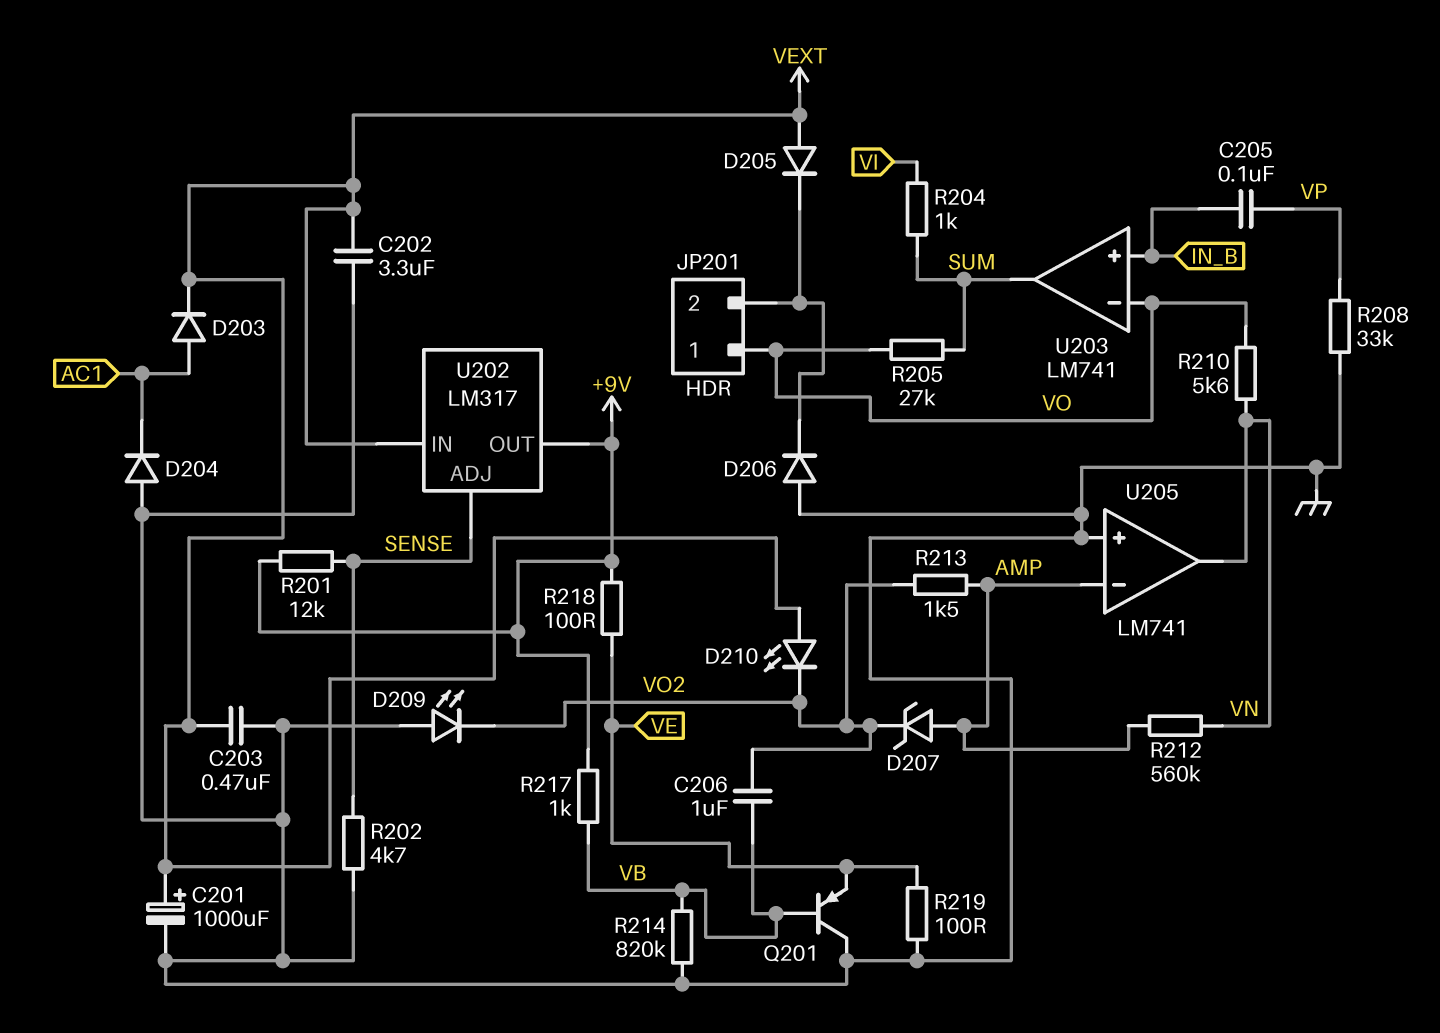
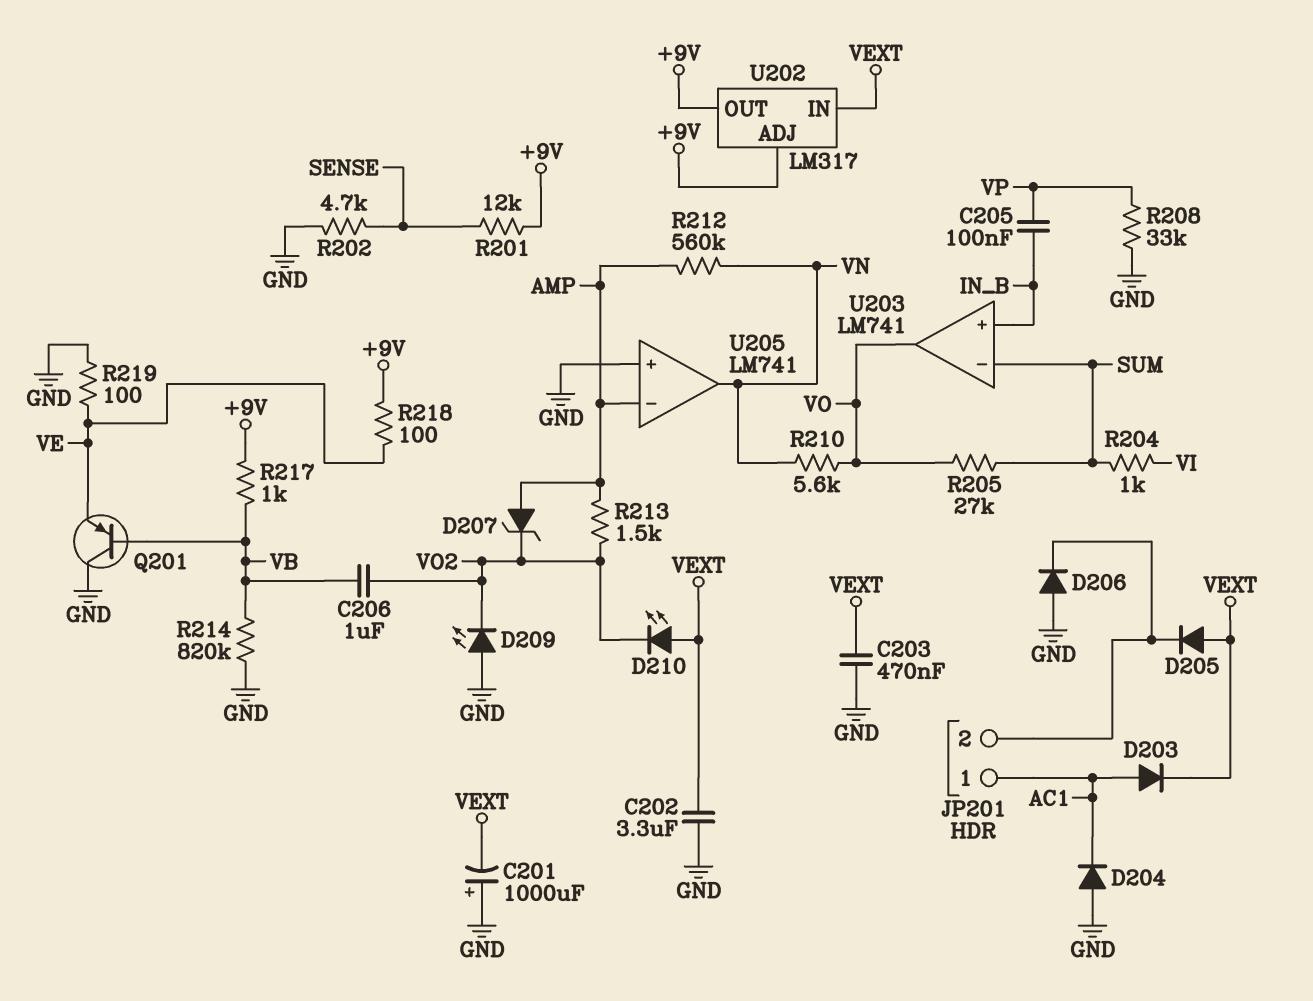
C201: 1000uF (plus VEXT, minus GND) -> 1000uF (plus GND, minus VEXT)
JP201 pin 1: VO -> AC1
U202 pin ADJ: SENSE -> +9V
U203 pin in-: VO -> SUM
U203 pin out: SUM -> VO

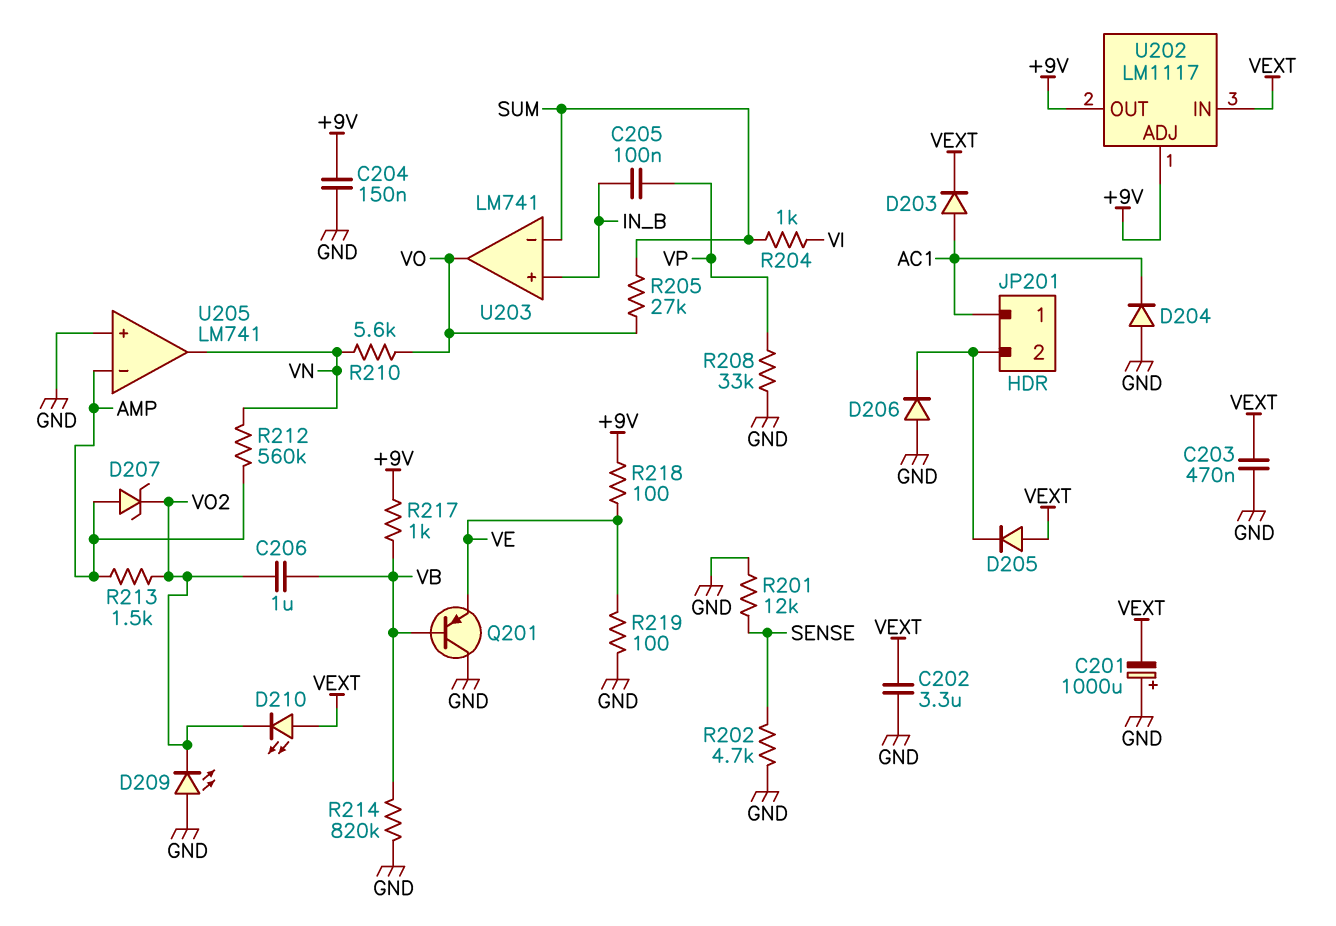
C204: none -> 150nF (+9V, GND)
R201: 12k (+9V, SENSE) -> 12k (GND, SENSE)
U202: LM317 -> LM1117

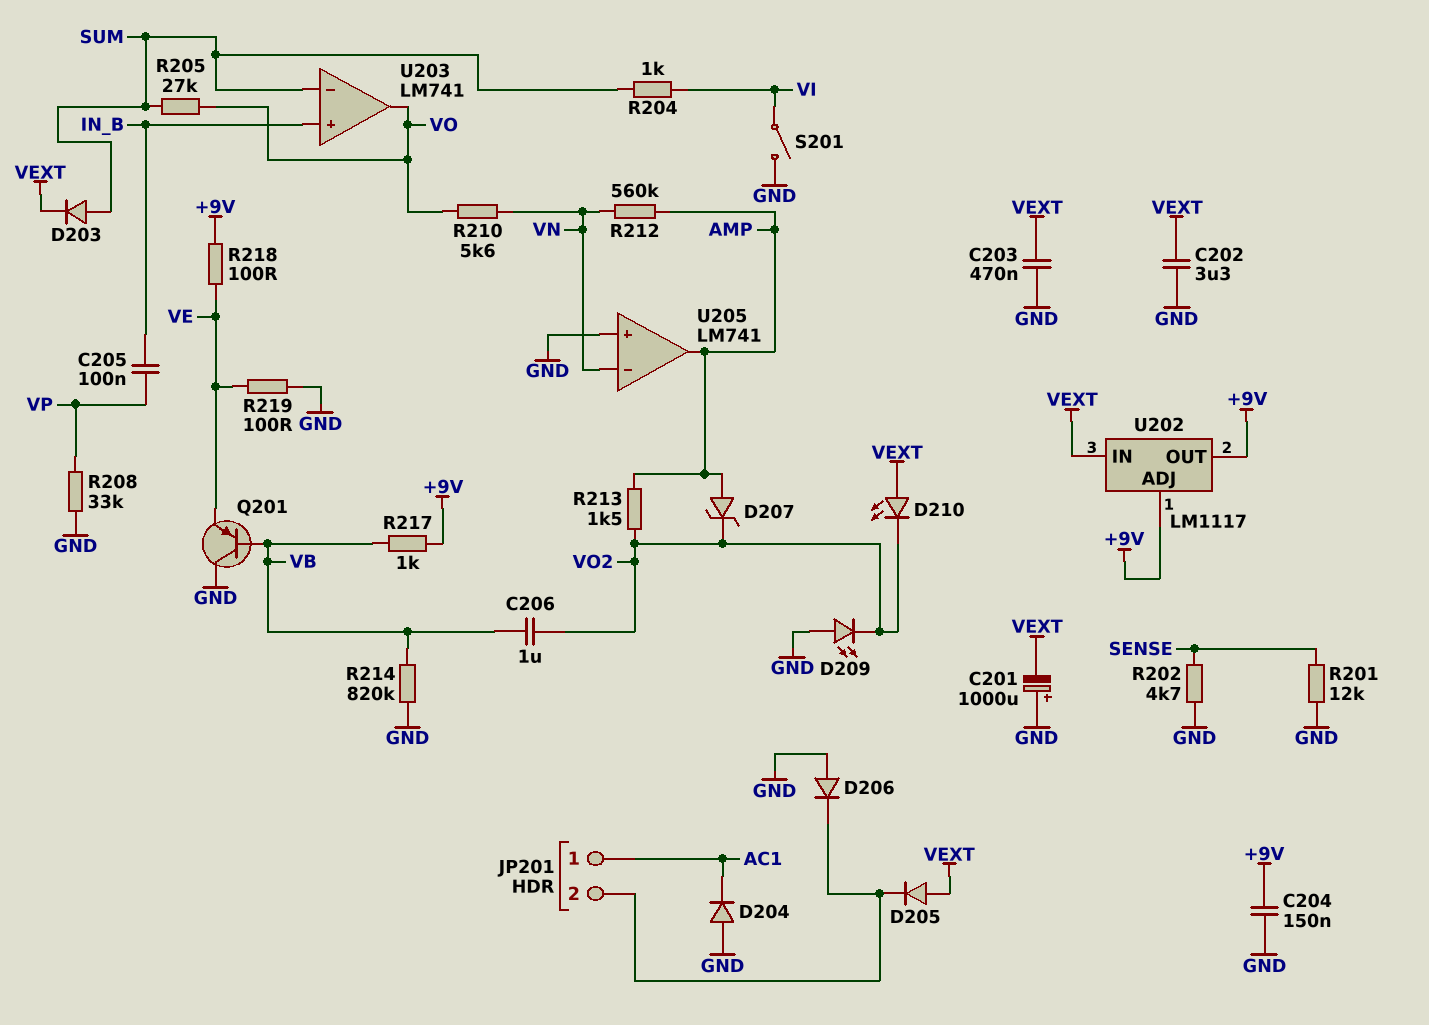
D203: diode (A AC1, K VEXT) -> diode (A SUM, K VEXT)
S201: none -> switch (GND, VI)
U205 pin in-: AMP -> VN
U205 pin out: VN -> AMP

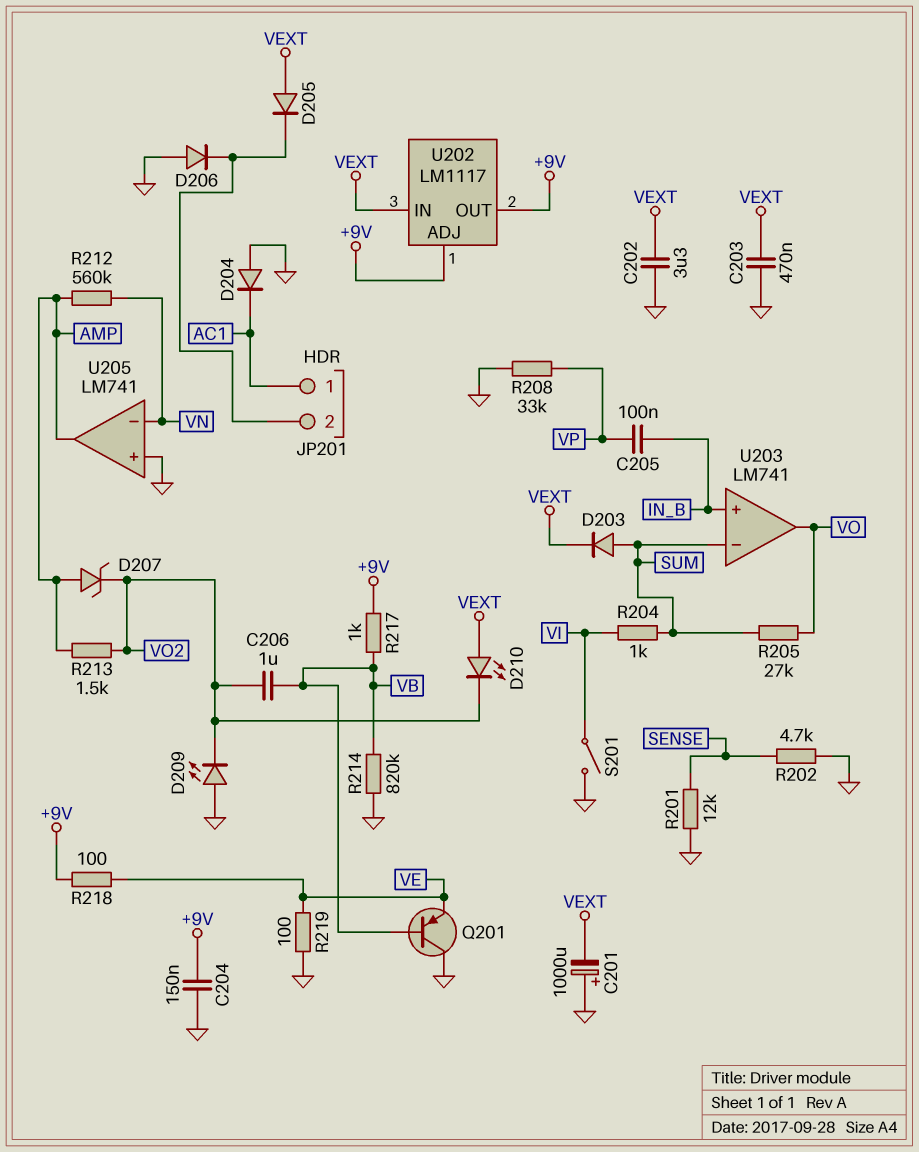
R210: 5.6k (VN, VO) -> none

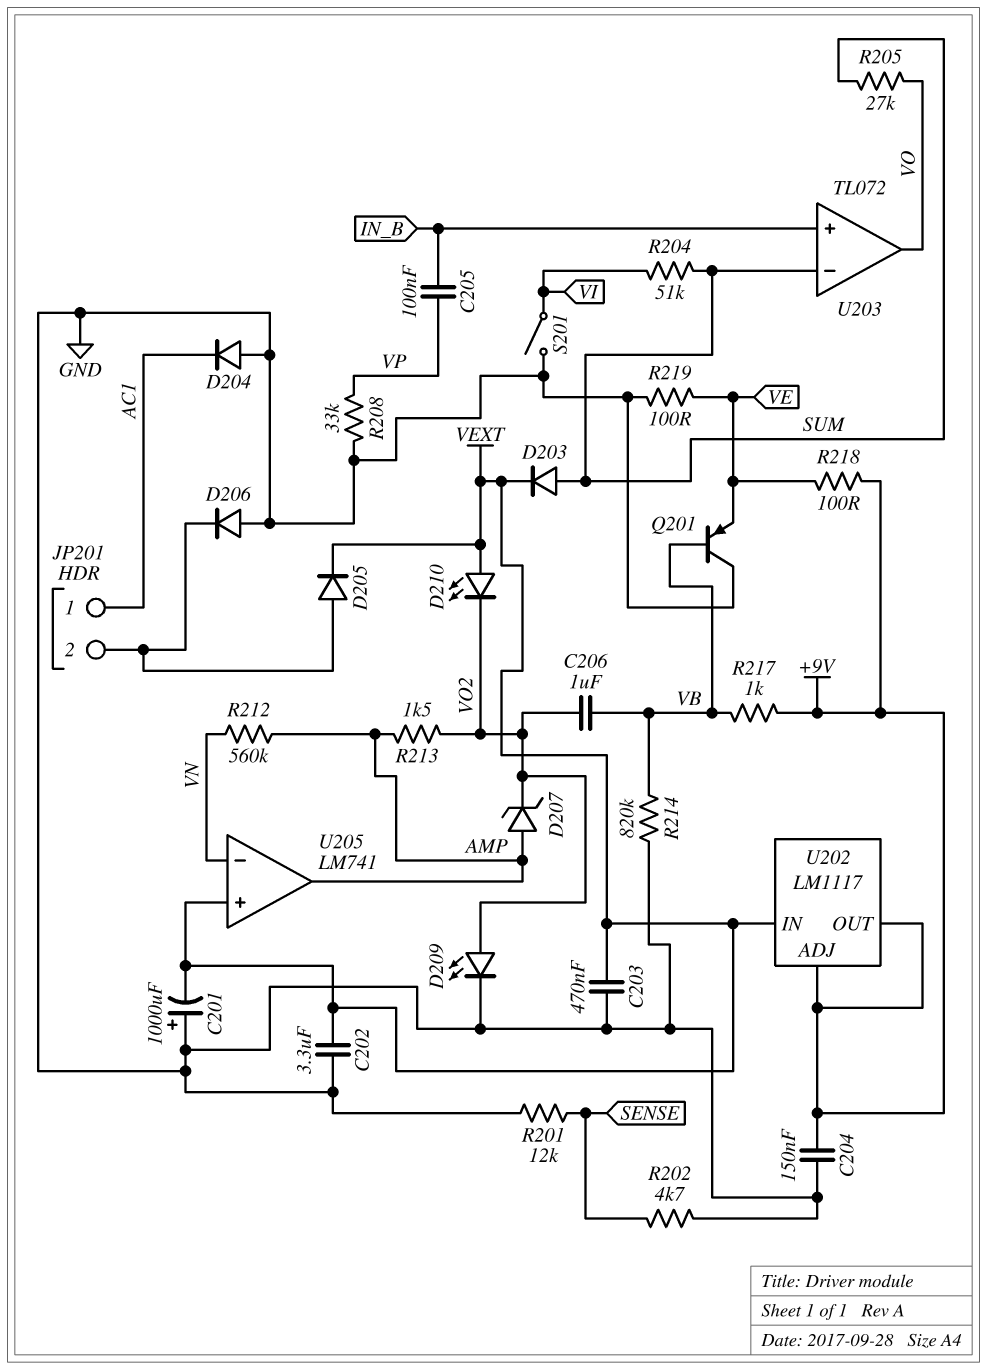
D205: diode (A VEXT, K JP201/2) -> diode (A JP201/2, K VEXT)
D209: LED (A GND, K VO2) -> LED (A VO2, K GND)
R204: 1k (SUM, VI) -> 51k (SUM, VI)
U203: LM741 -> TL072
U205 pin in+: GND -> VEXT

